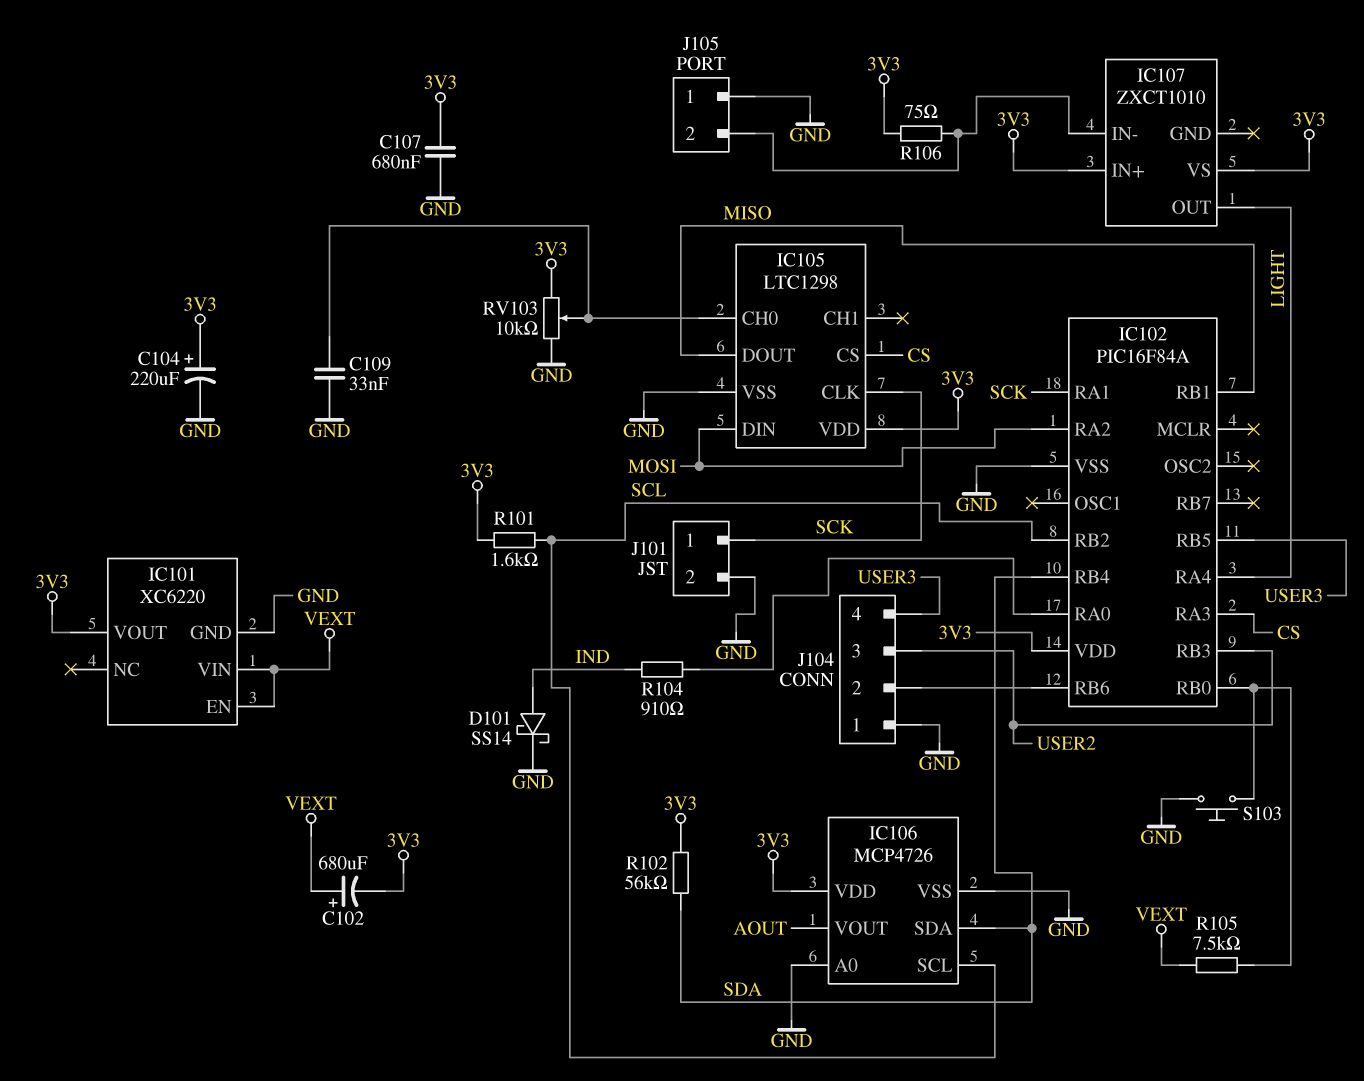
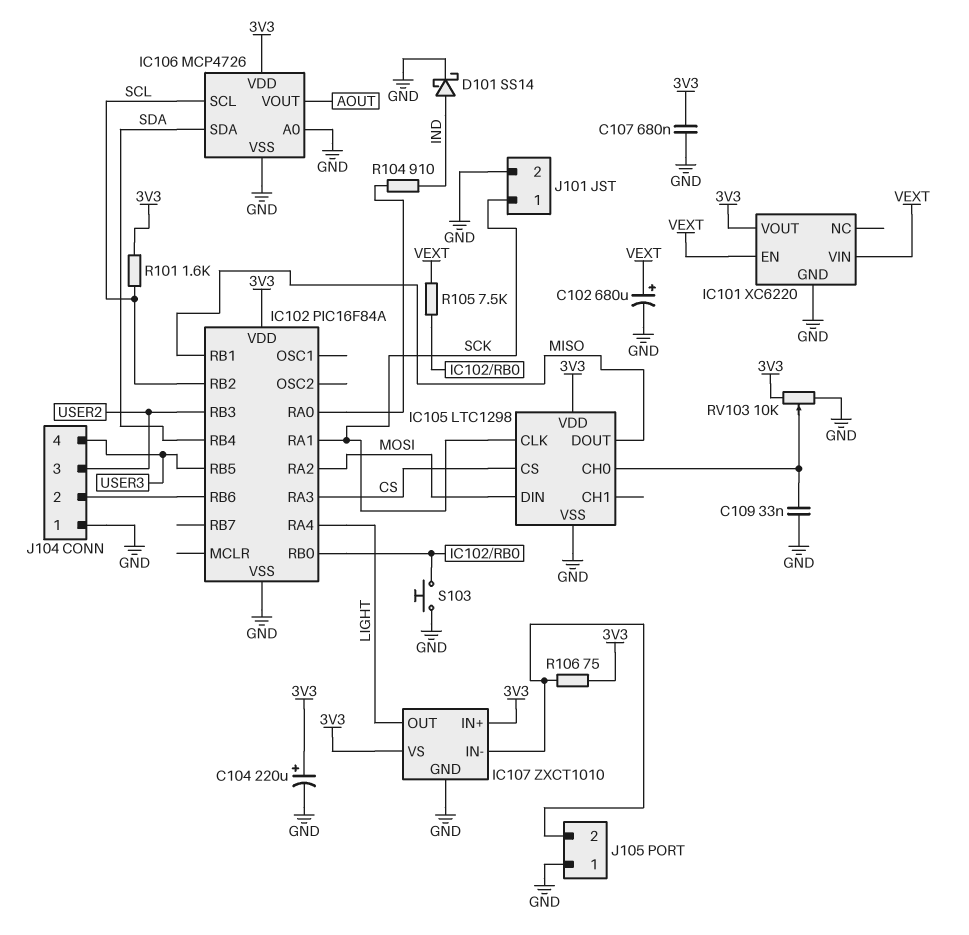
C102: 680uF (plus VEXT, minus 3V3) -> 680uF (plus VEXT, minus GND)
IC107 pin GND: none -> GND
R102: 56k (3V3, SDA) -> none

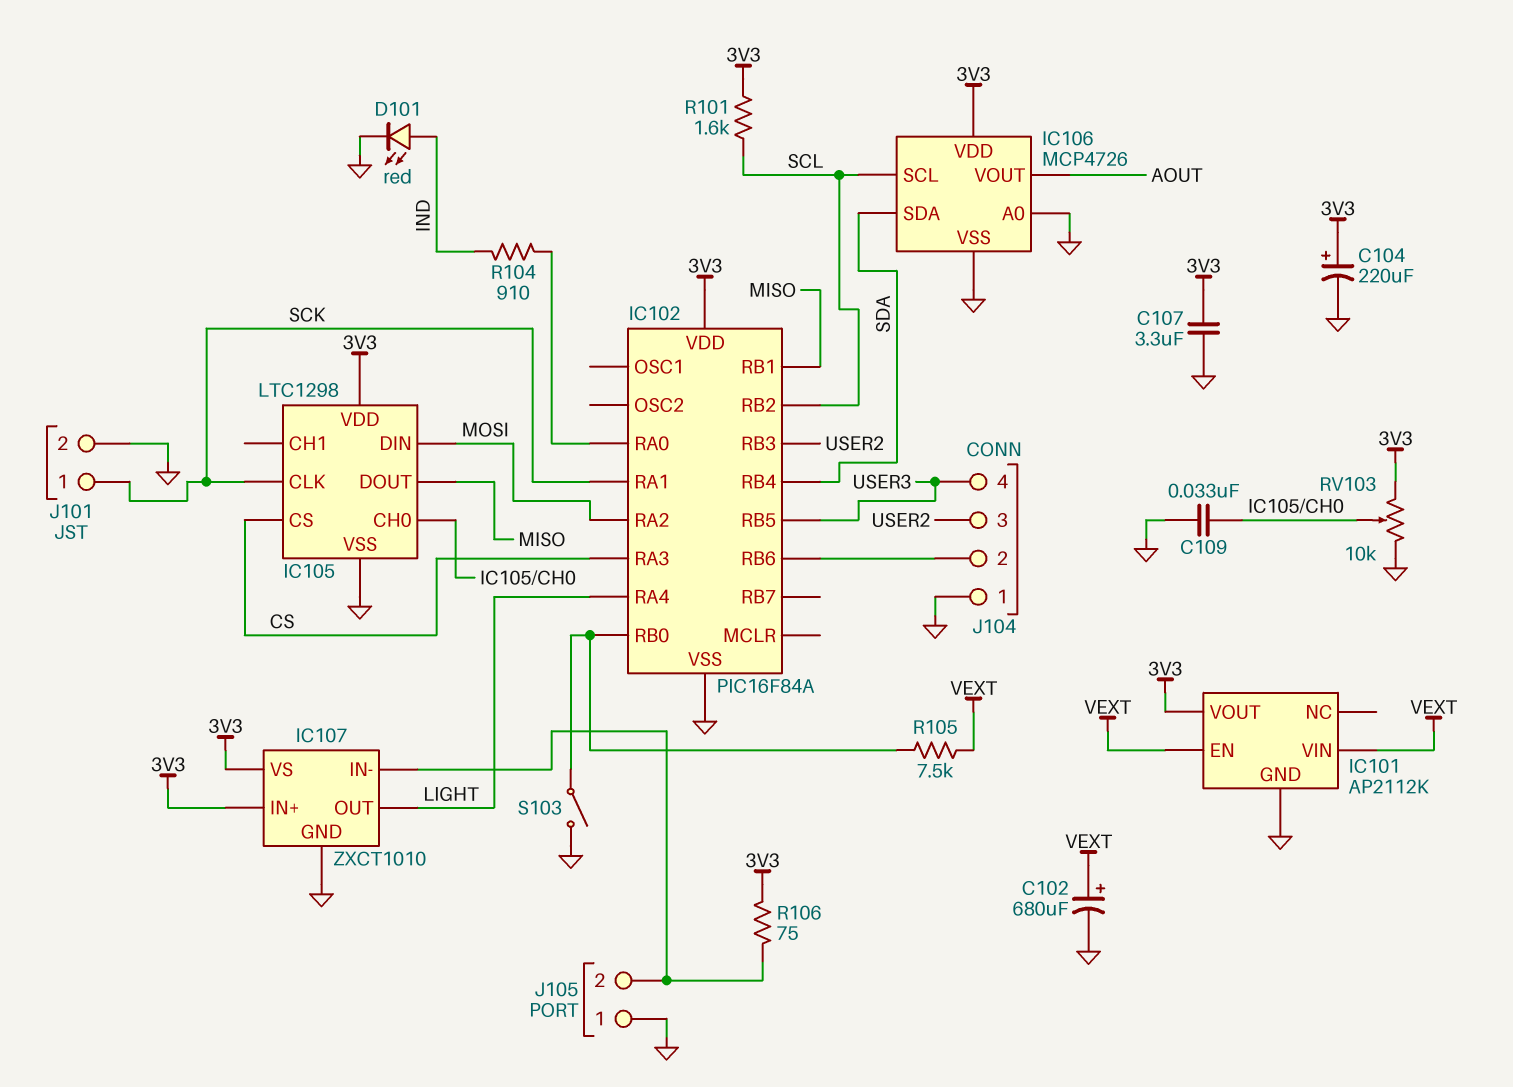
C107: 680nF (3V3, GND) -> 3.3uF (3V3, GND)
D101: schottky SS14 (A IND, K GND) -> LED red (A IND, K GND)
IC101: XC6220 -> AP2112K
S103: button (GND, IC102/RB0) -> switch (GND, IC102/RB0)

